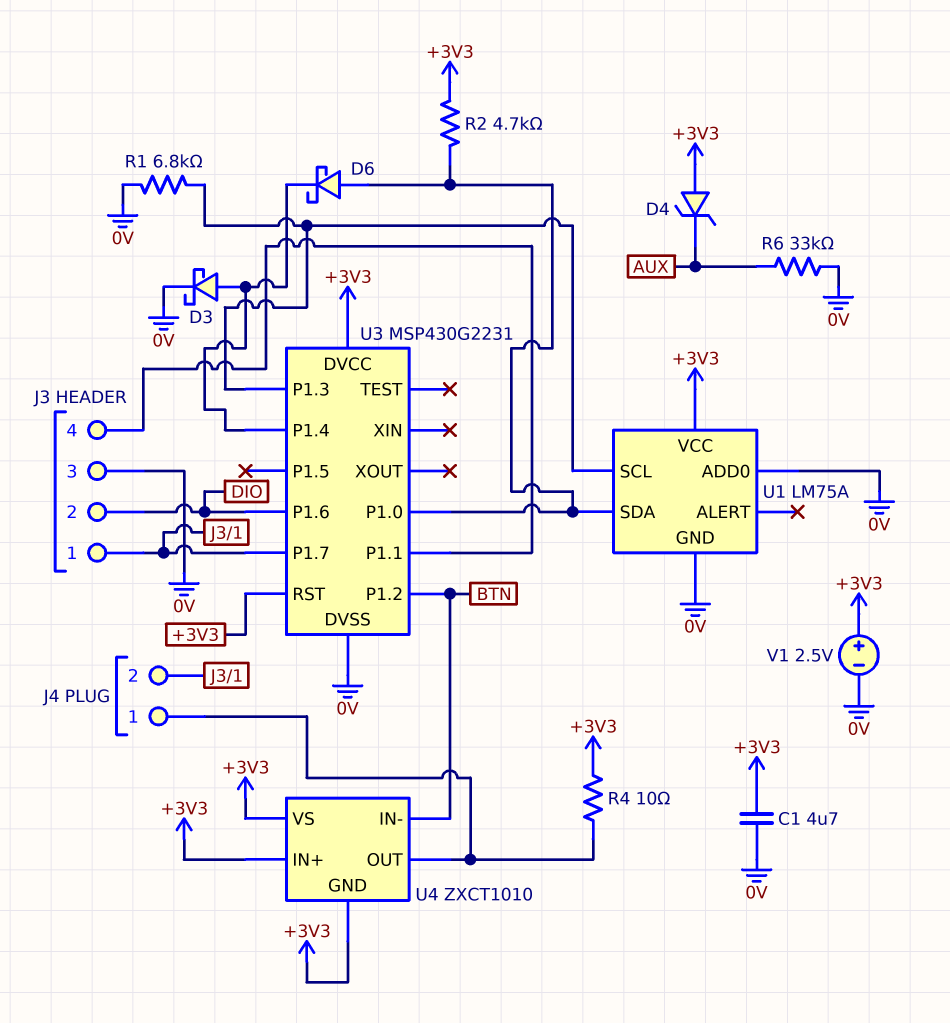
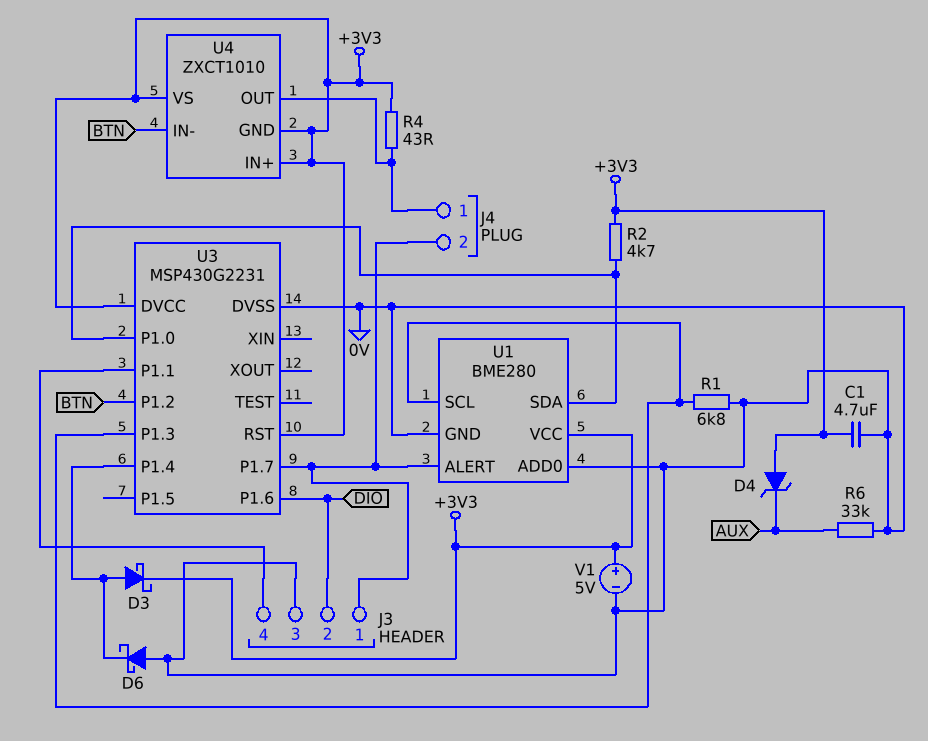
D3: schottky (A U3/P1.4, K 0V) -> schottky (A U3/P1.4, K +3V3)
D6: schottky (A U1/SDA, K U3/P1.4) -> schottky (A 0V, K U3/P1.4)
R4: 10 (+3V3, J4/1) -> 43 (+3V3, J4/1)
U1: LM75A -> BME280
U1 pin ALERT: none -> J3/1
V1: 2.5V (plus +3V3, minus 0V) -> 5V (plus +3V3, minus 0V)

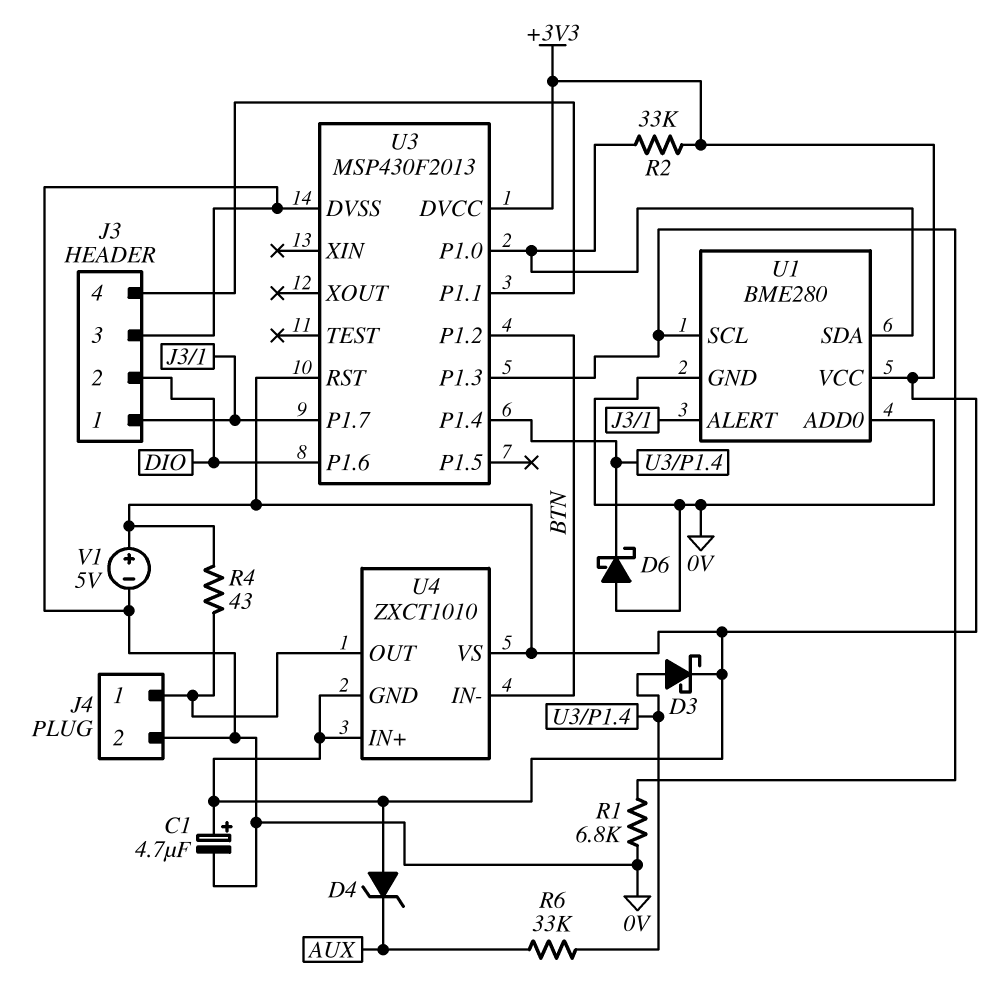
C1: 4.7uF (+3V3, 0V) -> 4.7uF (plus +3V3, minus 0V)
J4 pin 2: J3/1 -> 0V
R2: 4.7k (+3V3, U1/SDA) -> 33k (+3V3, U1/SDA)
R6: 33k (0V, AUX) -> 33k (AUX, U3/P1.4)
U3: MSP430G2231 -> MSP430F2013

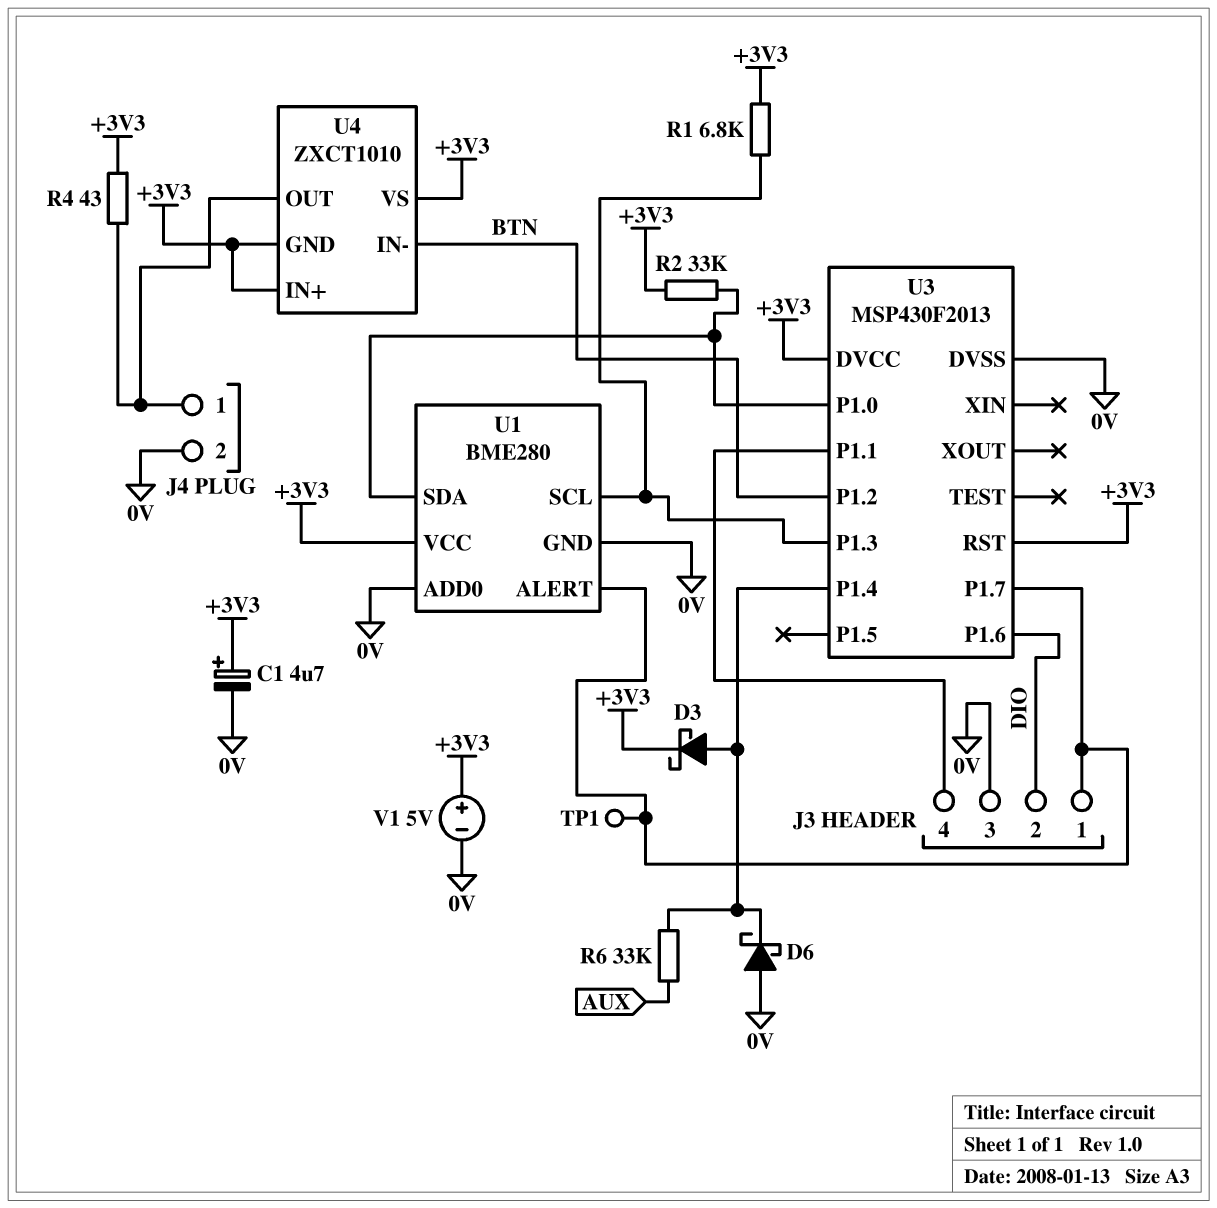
D4: zener (A +3V3, K AUX) -> none
R1: 6.8k (0V, U1/SCL) -> 6.8k (+3V3, U1/SCL)
TP1: none -> test point (J3/1)

